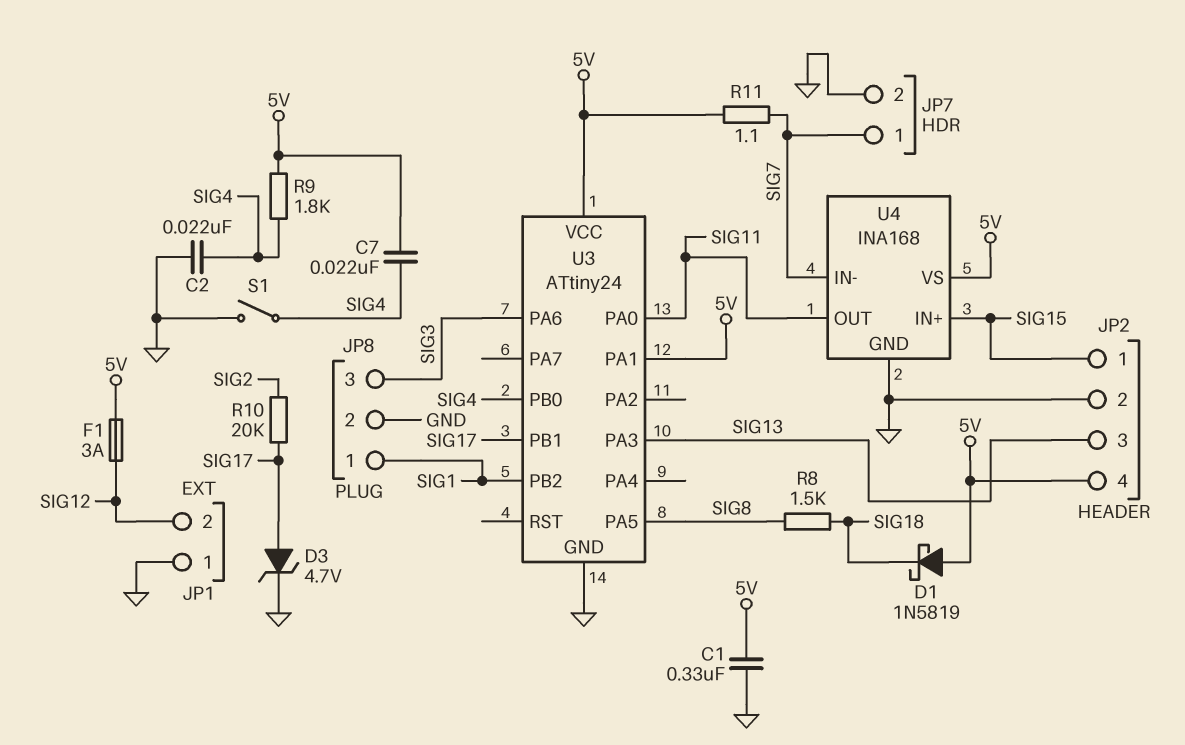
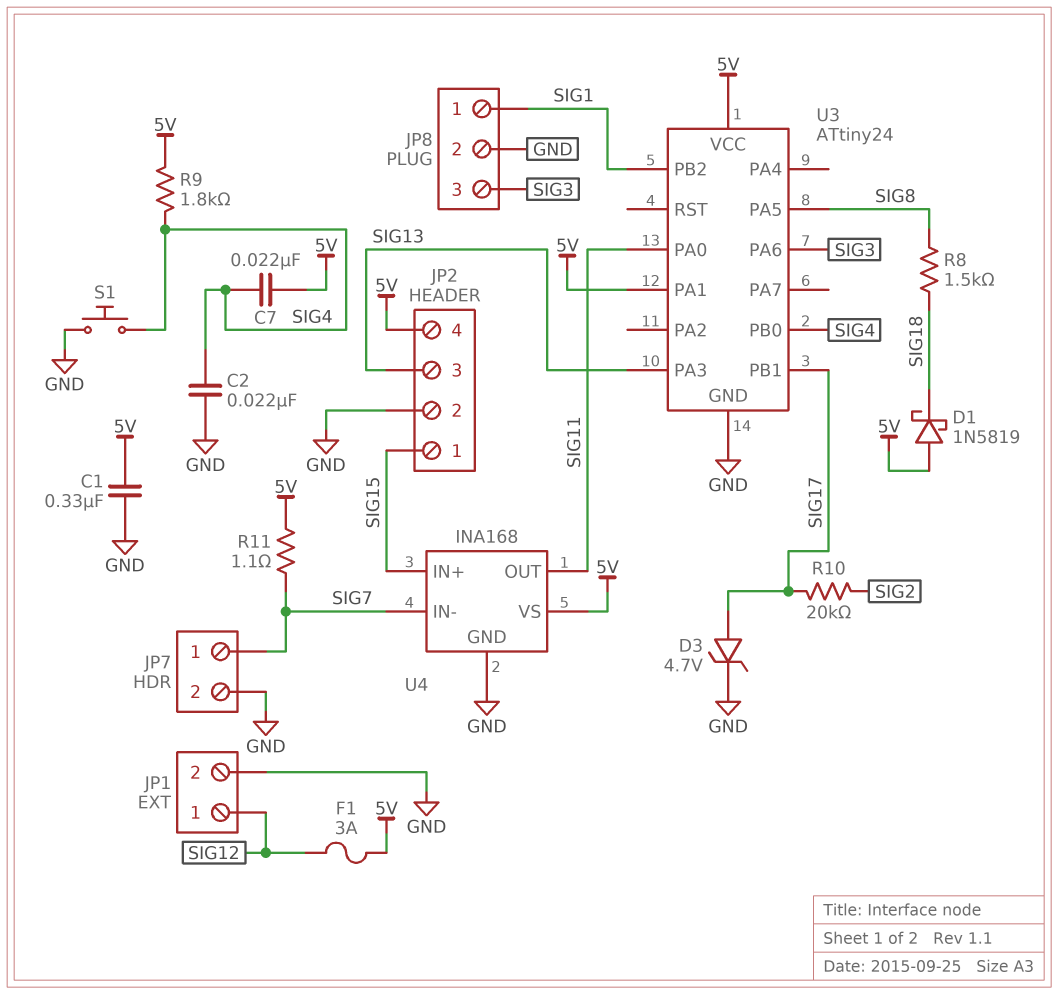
JP1 pin 1: GND -> SIG12
JP1 pin 2: SIG12 -> GND
S1: switch (GND, SIG4) -> button (GND, SIG4)

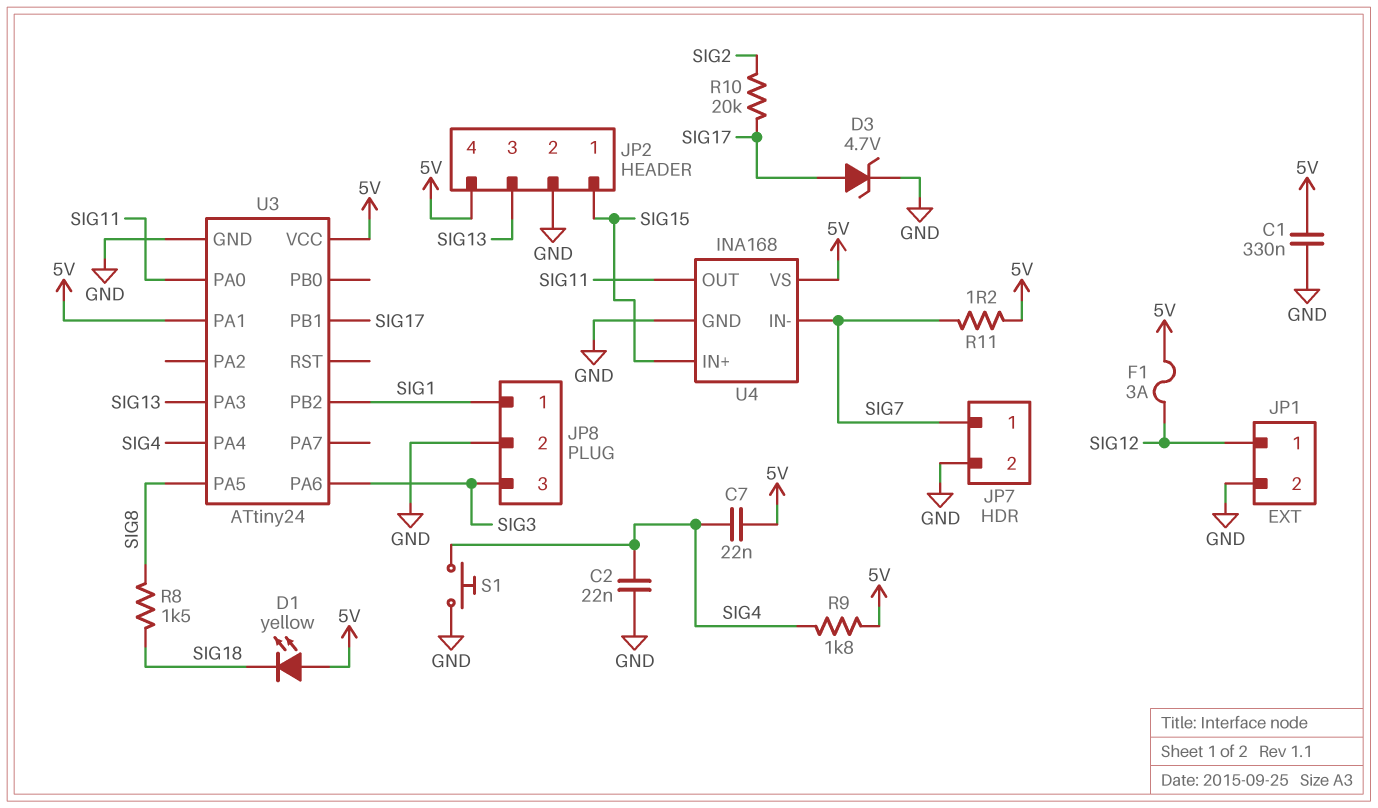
D1: schottky 1N5819 (A 5V, K SIG18) -> LED yellow (A 5V, K SIG18)
R11: 1.1 (5V, SIG7) -> 1.2 (5V, SIG7)
U3 pin PA4: none -> SIG4
U3 pin PB0: SIG4 -> none

